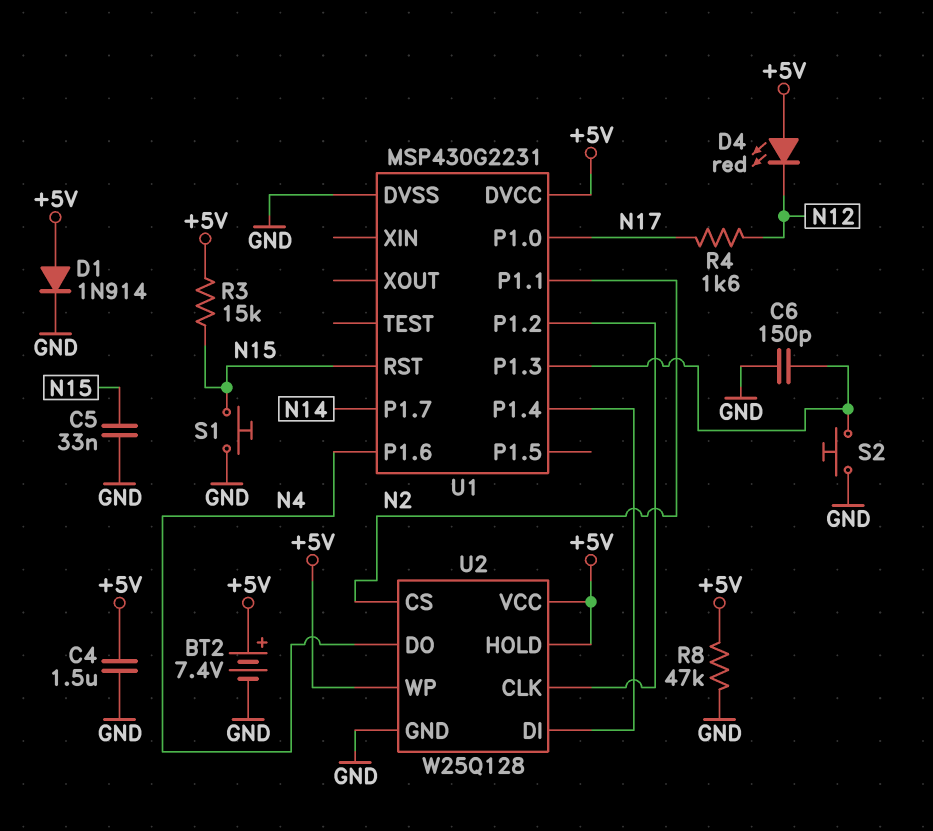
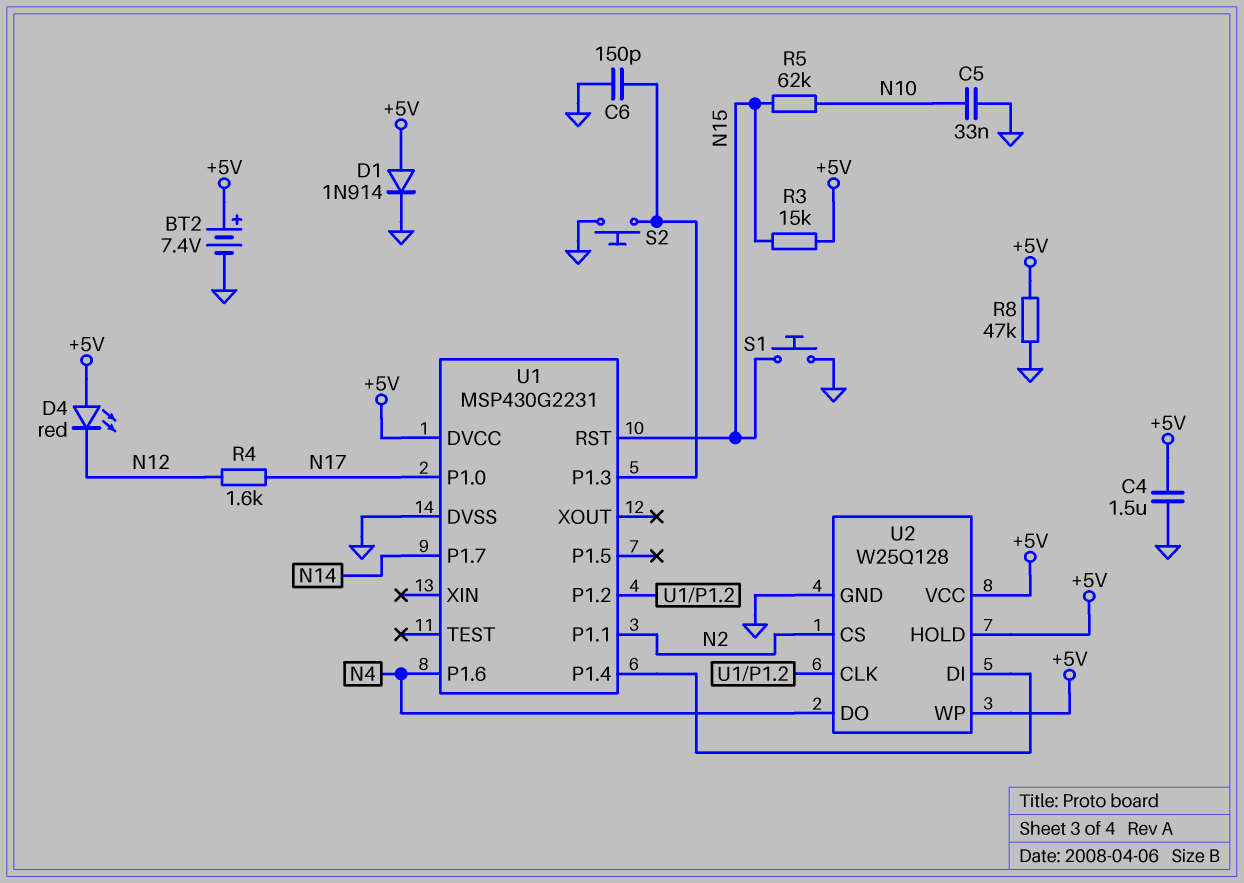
C5: 33nF (GND, N15) -> 33nF (GND, N10)
R5: none -> 62k (N10, N15)

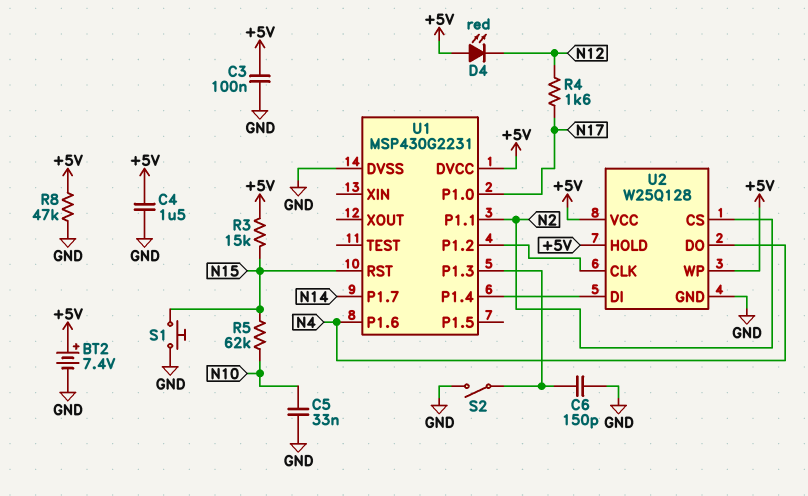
C3: none -> 100nF (+5V, GND)
D1: diode 1N914 (A +5V, K GND) -> none
S2: button (GND, U1/P1.3) -> switch (GND, U1/P1.3)

